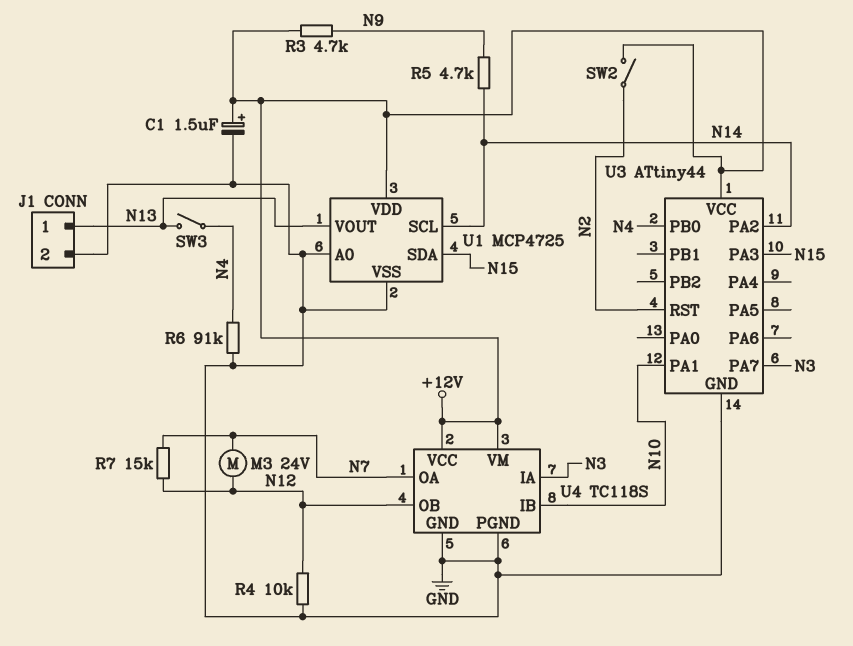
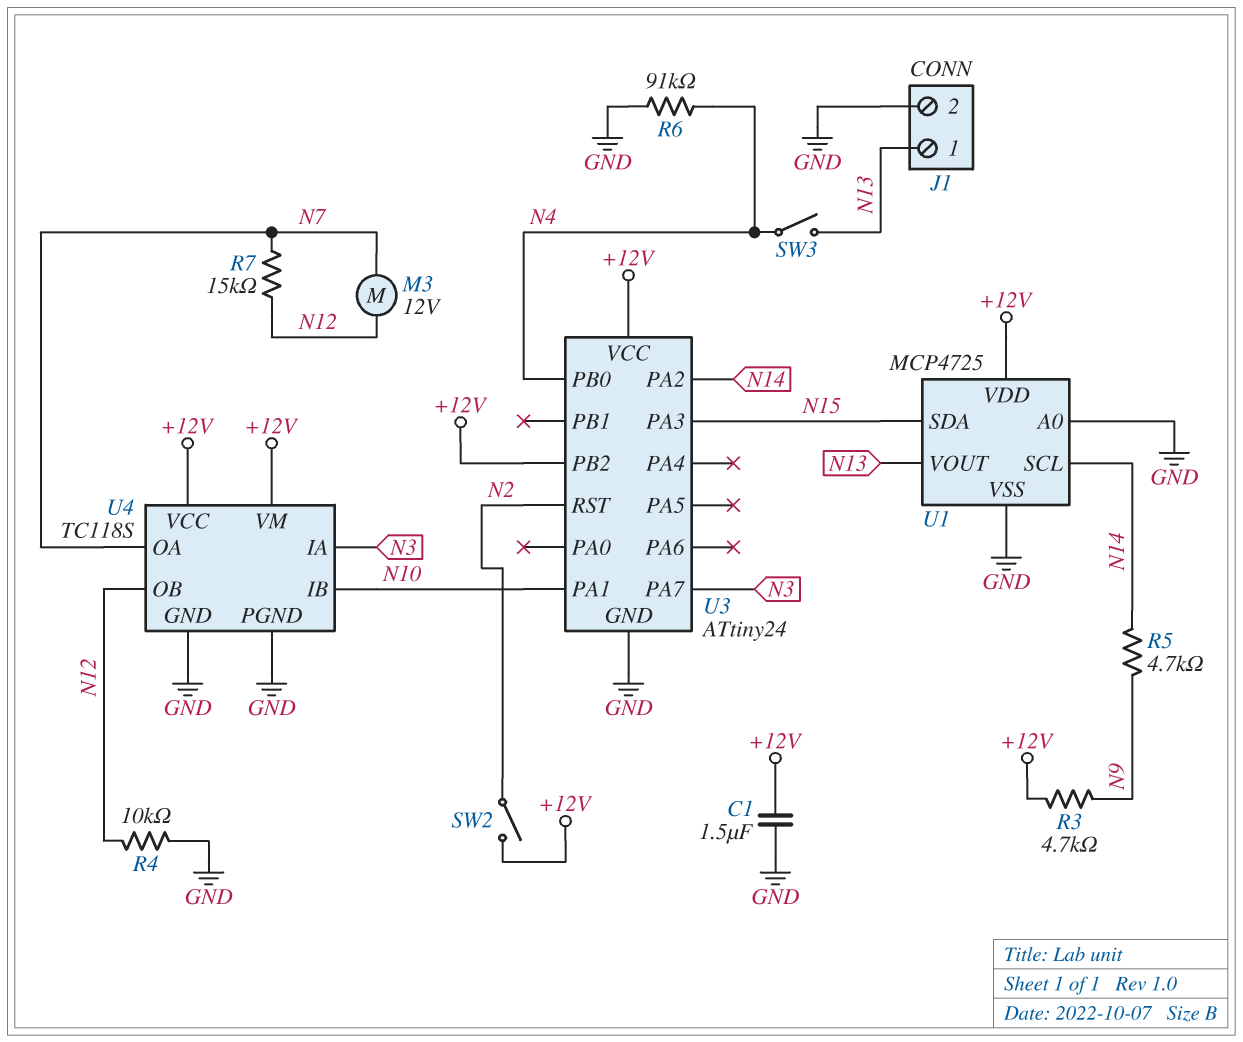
C1: 1.5uF (plus +12V, minus GND) -> 1.5uF (+12V, GND)
M3: motor 24V (N7, N12) -> motor 12V (N7, N12)
U3: ATtiny44 -> ATtiny24
U3 pin PB2: none -> +12V

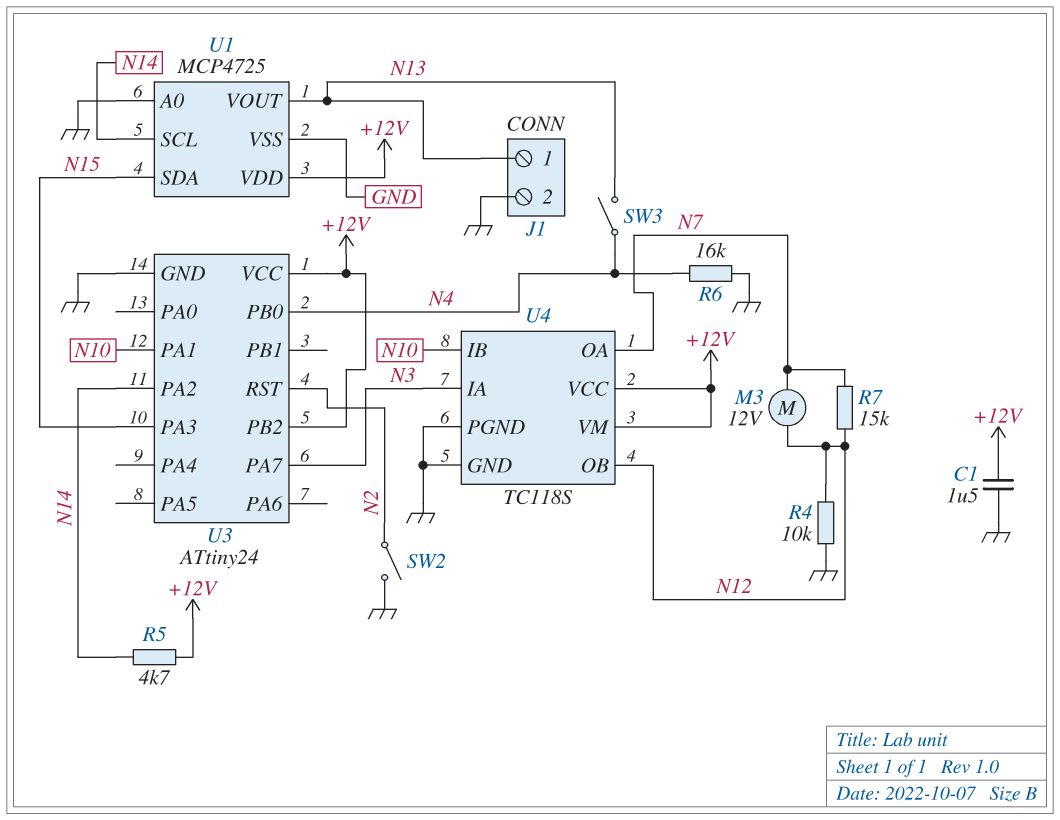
R3: 4.7k (+12V, N9) -> none
R5: 4.7k (N9, N14) -> 4.7k (+12V, N14)
R6: 91k (GND, N4) -> 16k (GND, N4)
SW2: switch (+12V, N2) -> switch (GND, N2)

